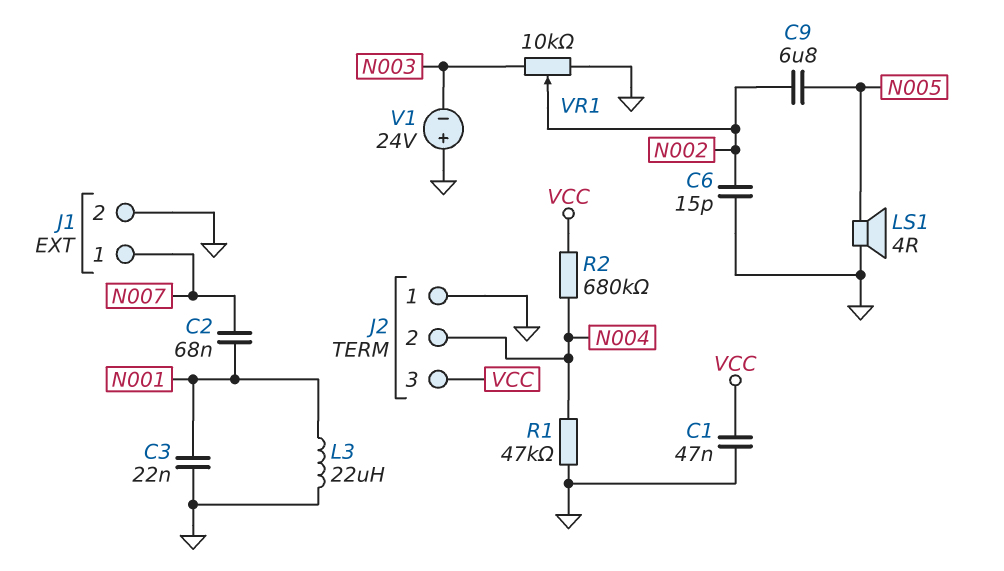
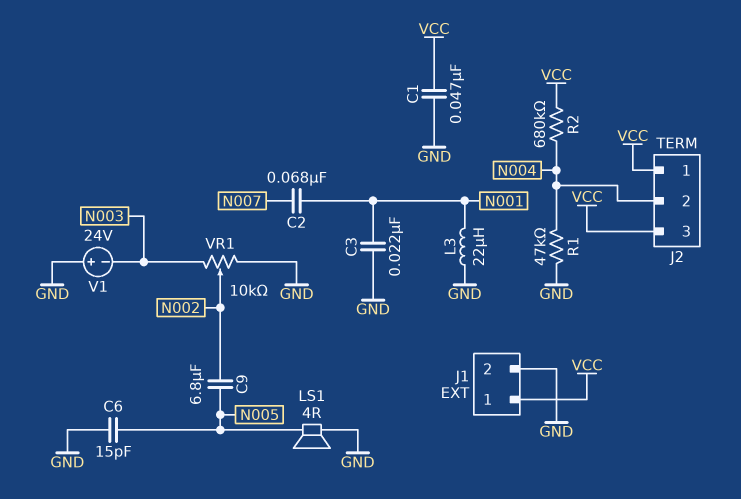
C6: 15pF (GND, N002) -> 15pF (GND, N005)
J1 pin 1: N007 -> VCC
J2 pin 1: GND -> VCC

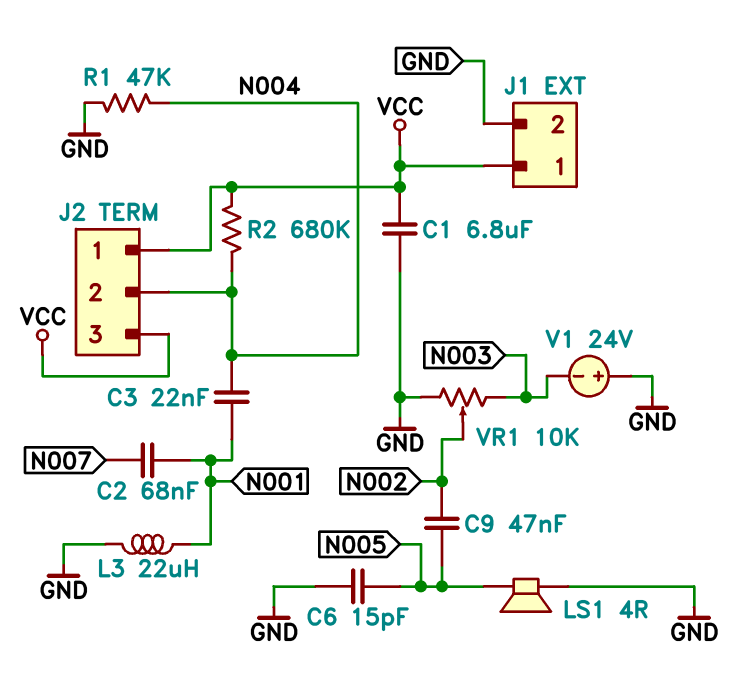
C1: 47nF (GND, VCC) -> 6.8uF (GND, VCC)
C3: 22nF (GND, N001) -> 22nF (N001, N004)
C9: 6.8uF (N002, N005) -> 47nF (N002, N005)

